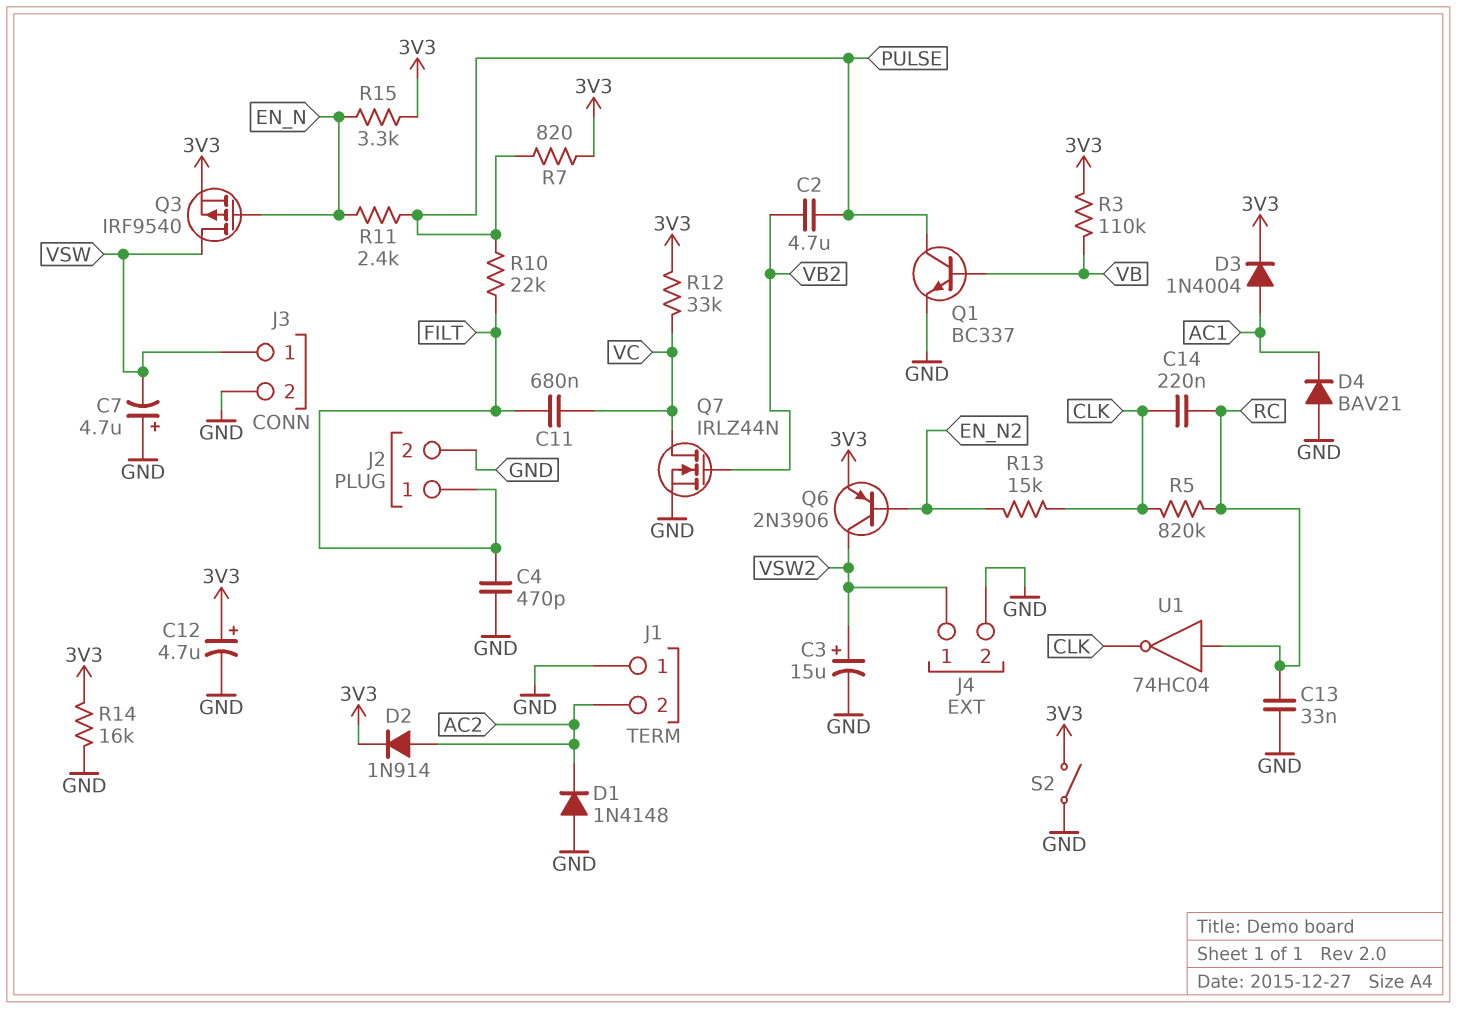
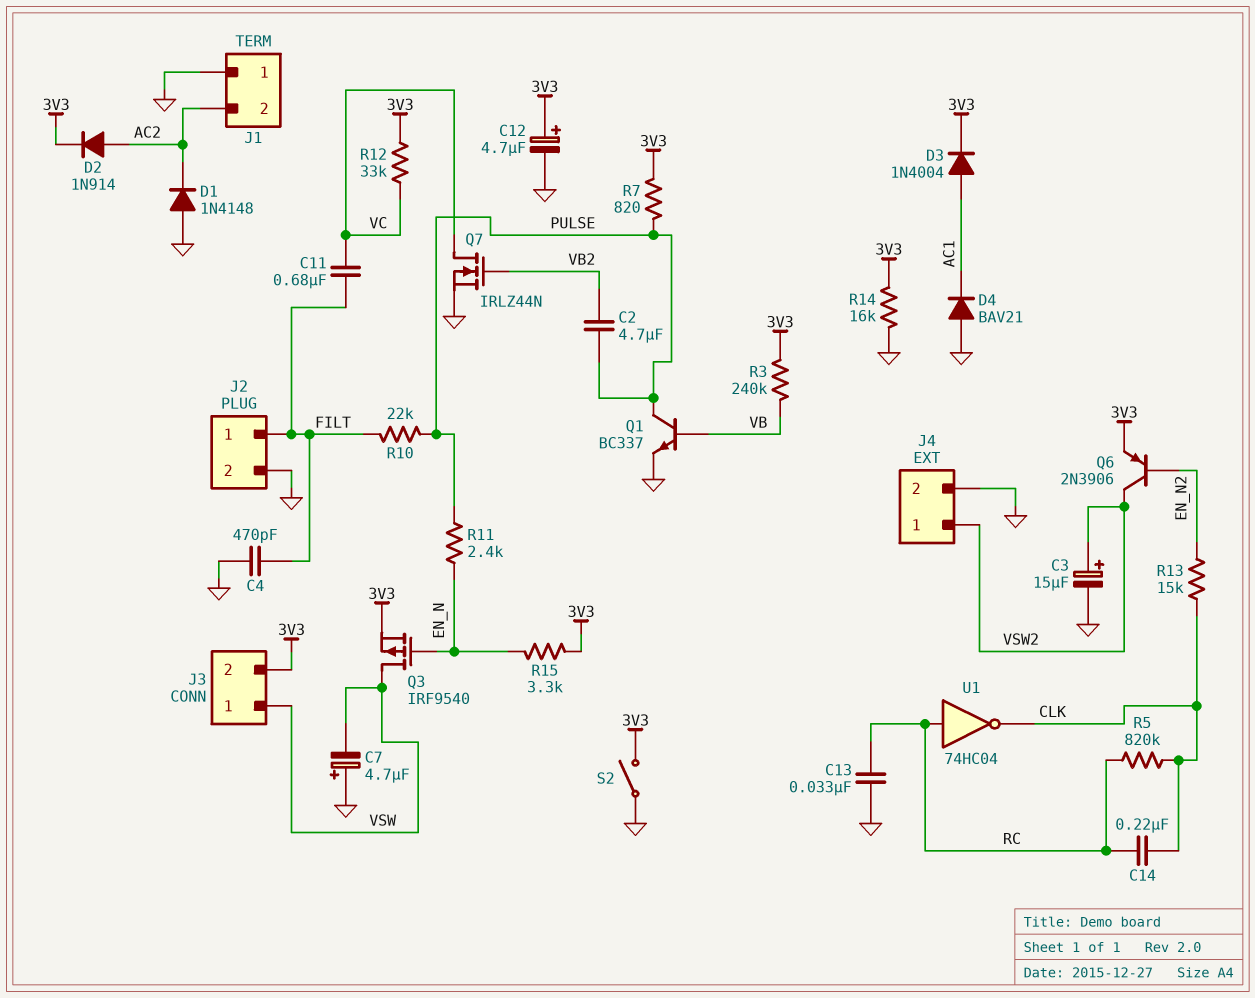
J3 pin 2: GND -> 3V3
R3: 110k (3V3, VB) -> 240k (3V3, VB)

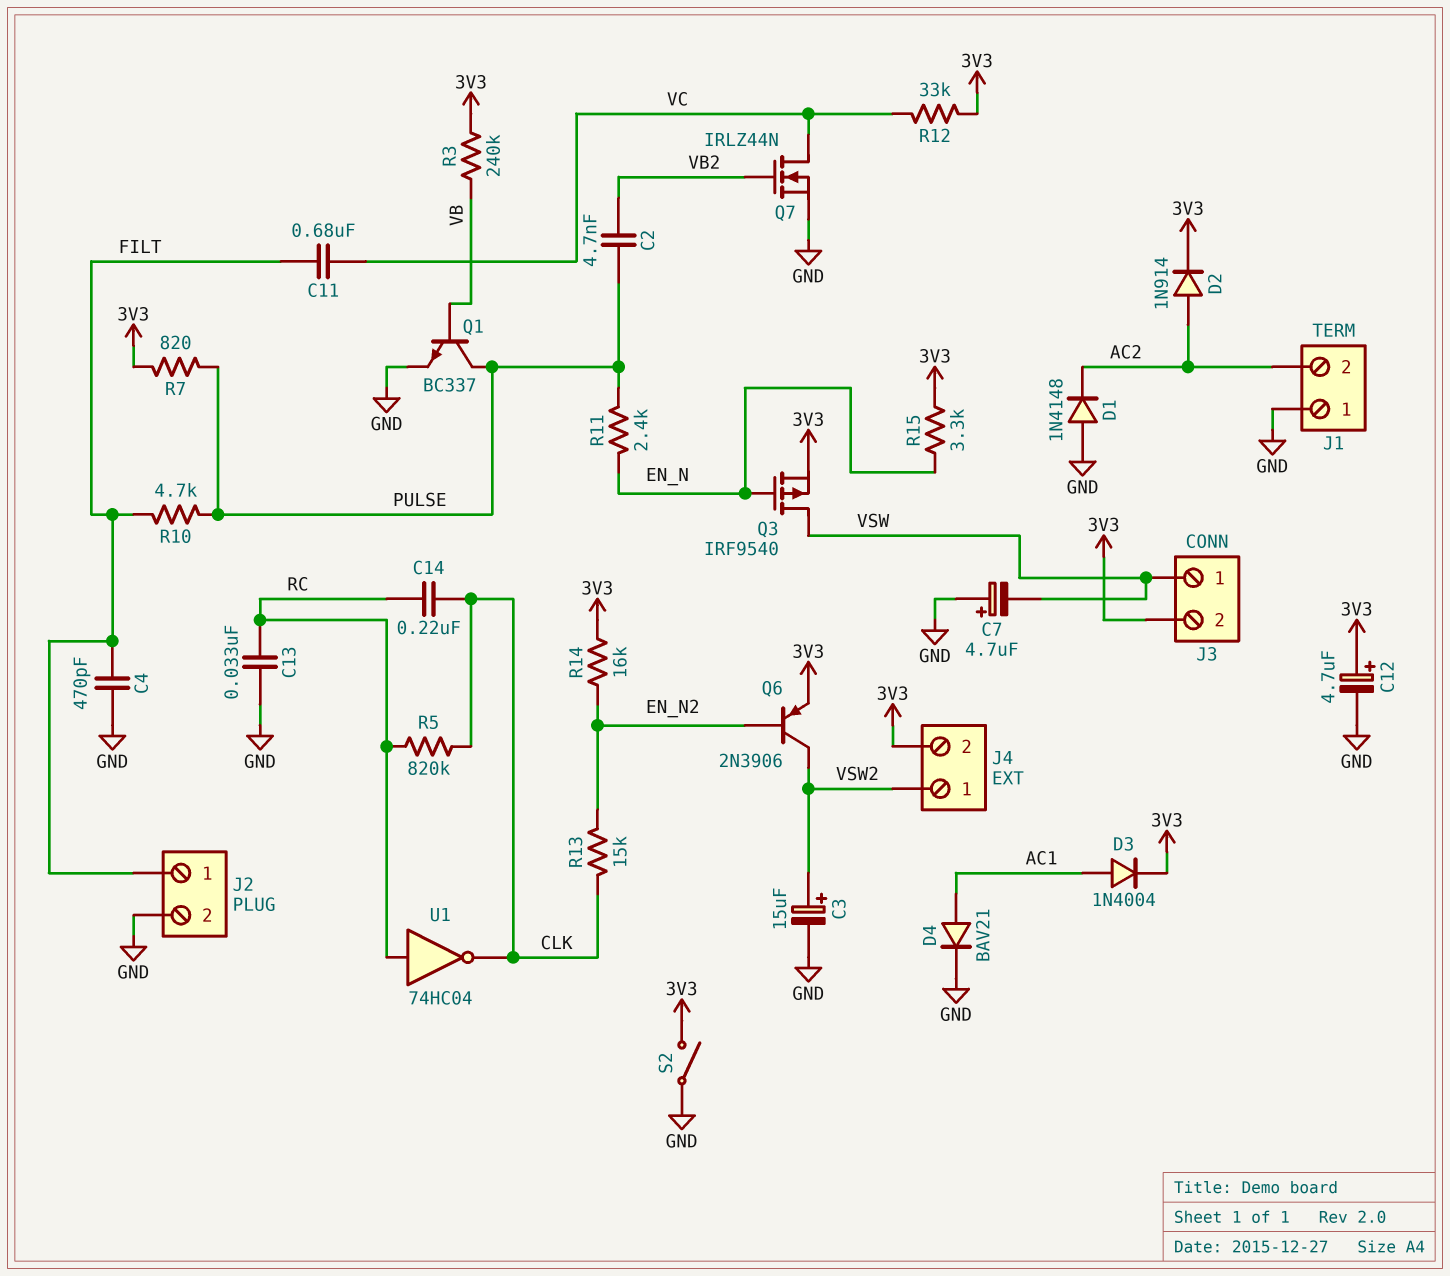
C2: 4.7uF (PULSE, VB2) -> 4.7nF (PULSE, VB2)
D4: diode BAV21 (A GND, K AC1) -> diode BAV21 (A AC1, K GND)
J4 pin 2: GND -> 3V3
R10: 22k (FILT, PULSE) -> 4.7k (FILT, PULSE)
R14: 16k (3V3, GND) -> 16k (3V3, EN_N2)

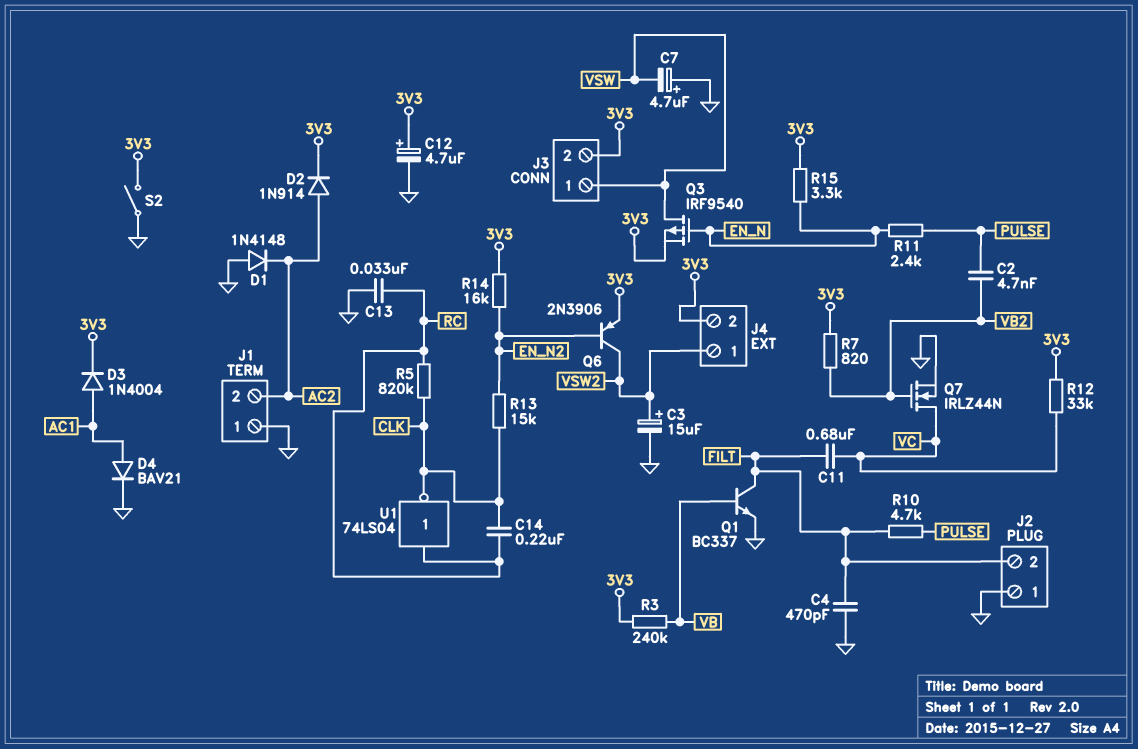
J2 pin 1: FILT -> GND
J2 pin 2: GND -> FILT
Q1: NPN BC337 (B VB, C PULSE, E GND) -> NPN BC337 (B VB, C FILT, E GND)
R7: 820 (3V3, PULSE) -> 820 (3V3, VB2)
U1: NOT 74HC04 (in RC, out CLK) -> NOT 74LS04 (in RC, out CLK)

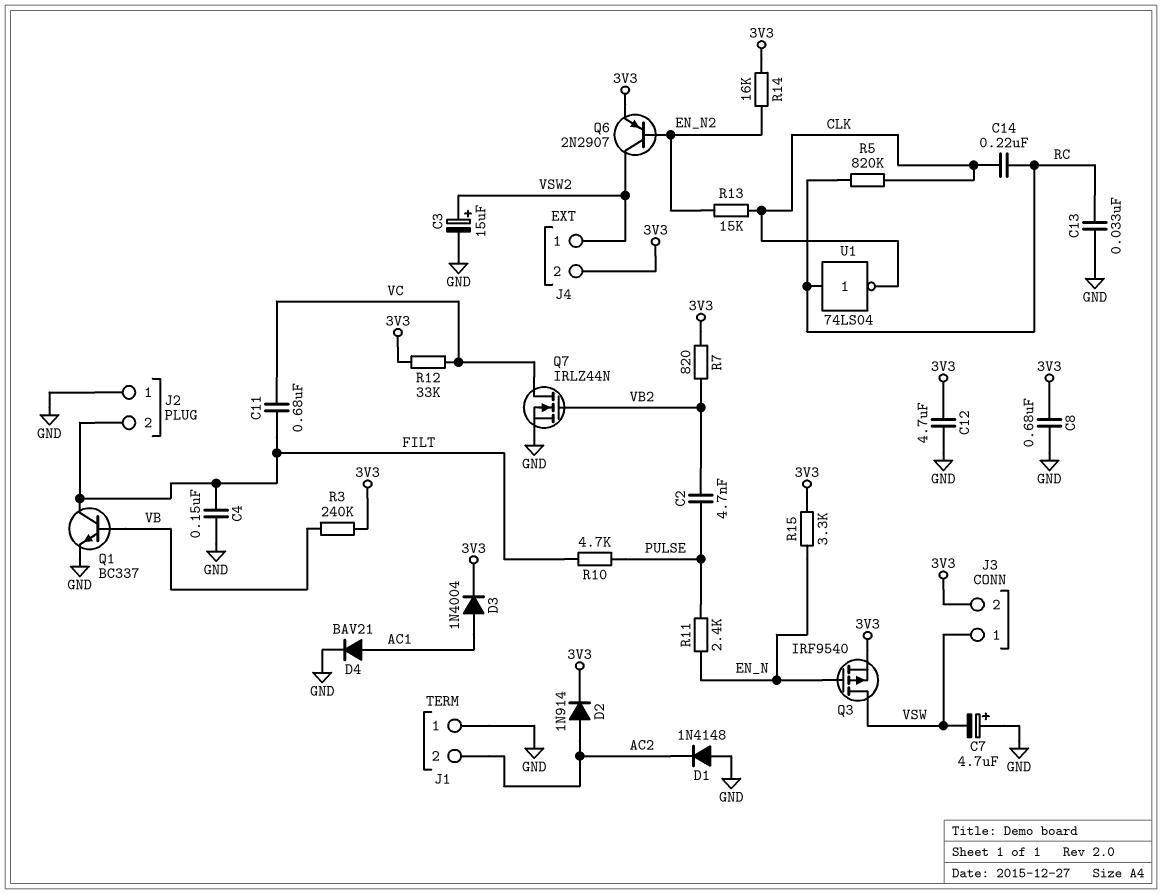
C4: 470pF (FILT, GND) -> 150nF (FILT, GND)
C8: none -> 680nF (3V3, GND)
C12: 4.7uF (plus 3V3, minus GND) -> 4.7uF (3V3, GND)
Q6: PNP 2N3906 (B EN_N2, C VSW2, E 3V3) -> PNP 2N2907 (B EN_N2, C VSW2, E 3V3)
S2: switch (3V3, GND) -> none

